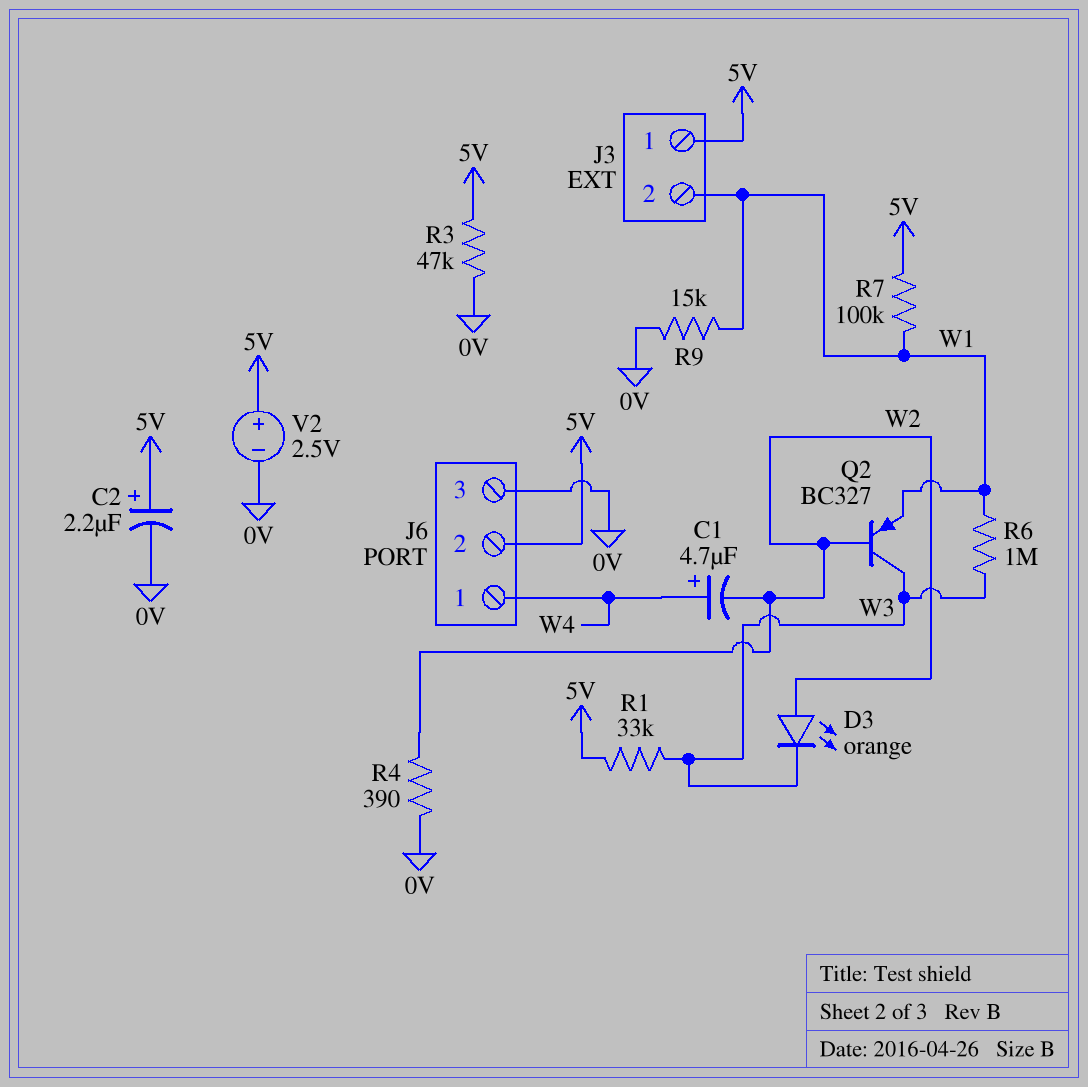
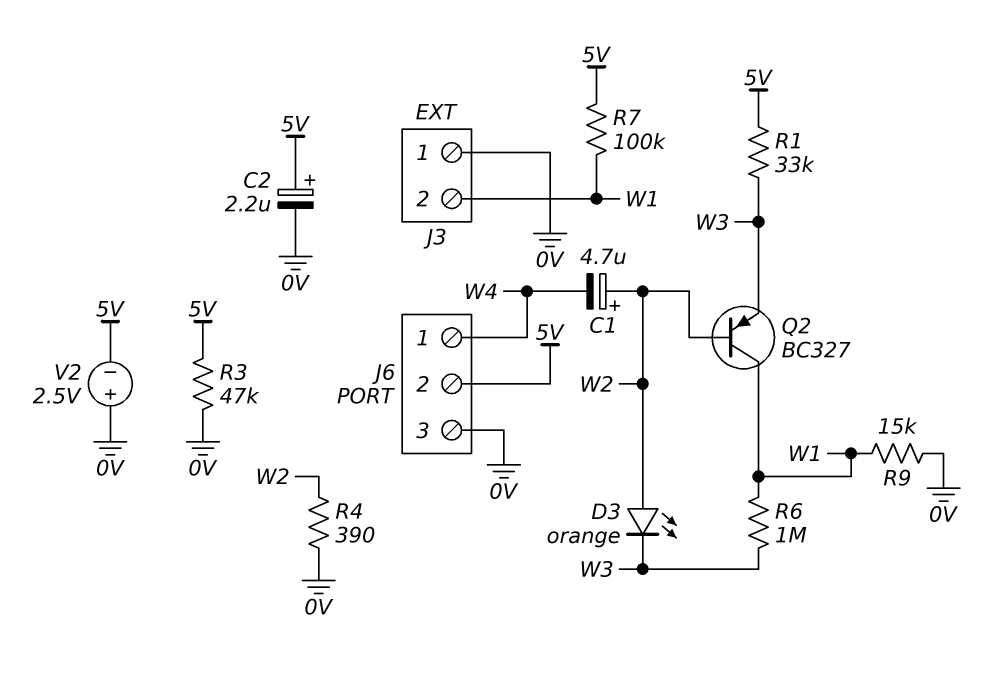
C1: 4.7uF (plus W4, minus W2) -> 4.7uF (plus W2, minus W4)
J3 pin 1: 5V -> 0V
Q2: PNP BC327 (B W2, C W3, E W1) -> PNP BC327 (B W2, C W1, E W3)
V2: 2.5V (plus 5V, minus 0V) -> 2.5V (plus 0V, minus 5V)

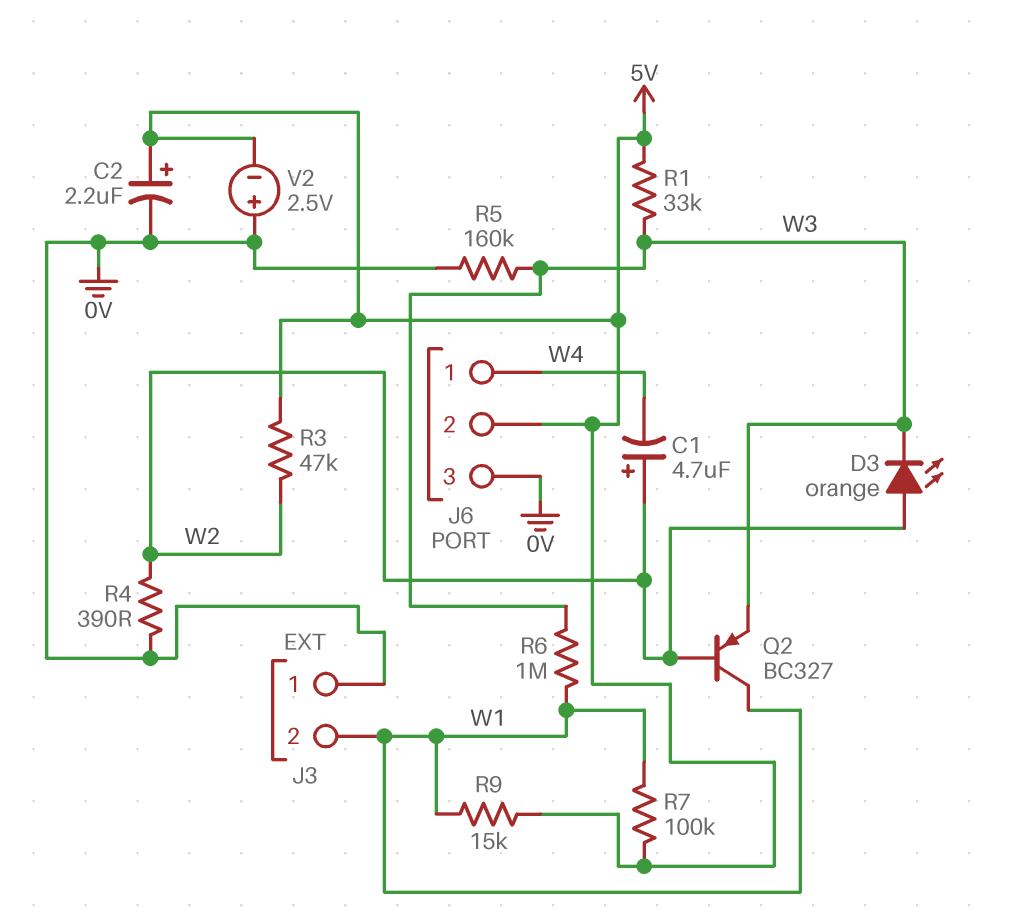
R3: 47k (0V, 5V) -> 47k (5V, W2)
R5: none -> 160k (0V, W3)
R9: 15k (0V, W1) -> 15k (5V, W1)

